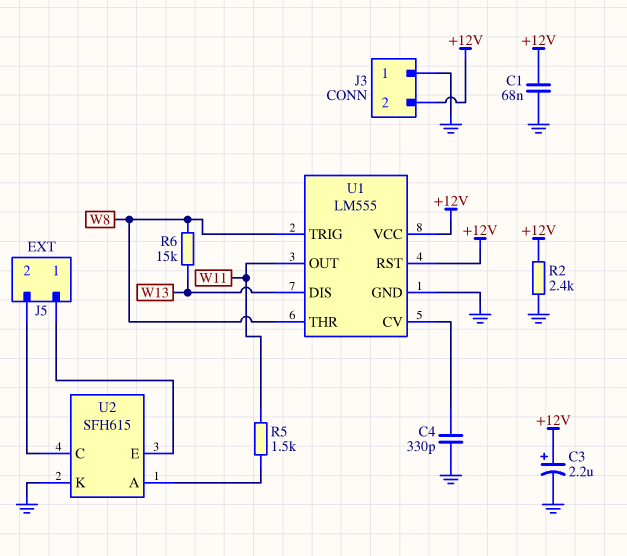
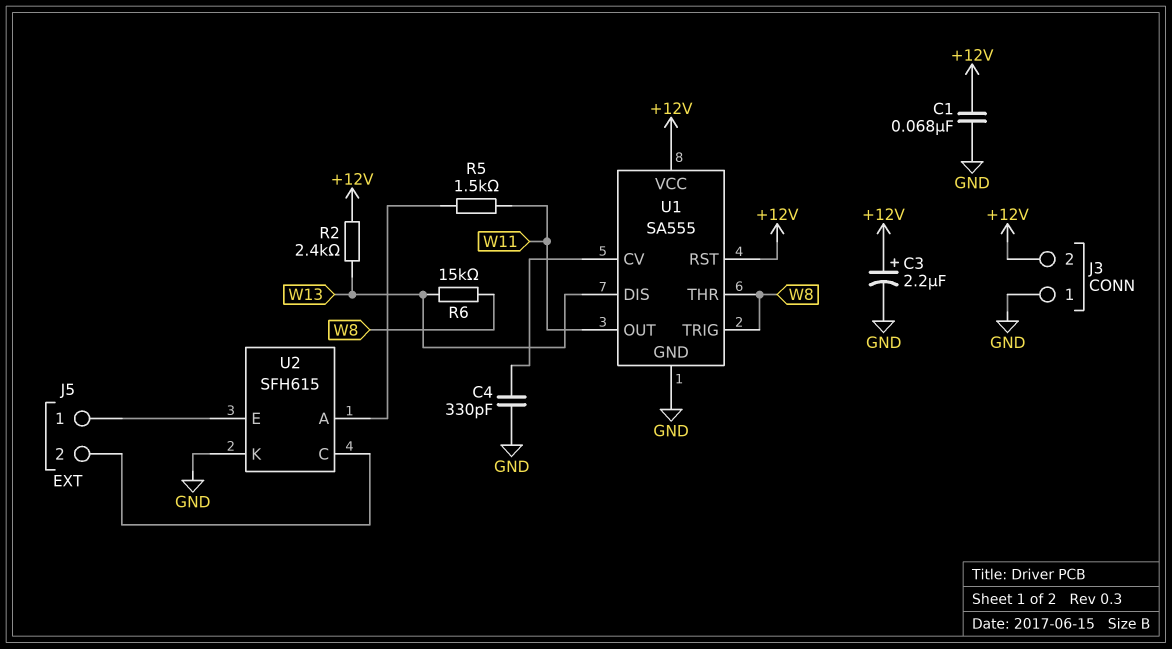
R2: 2.4k (+12V, GND) -> 2.4k (+12V, W13)
U1: LM555 -> SA555

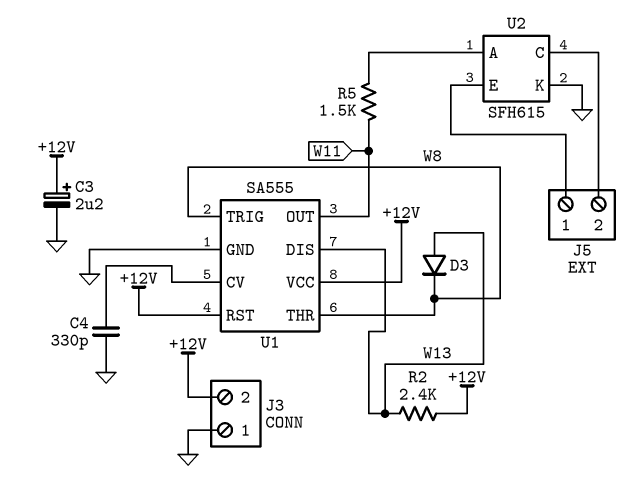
C1: 68nF (+12V, GND) -> none
D3: none -> diode (A W13, K W8)
R6: 15k (W8, W13) -> none

